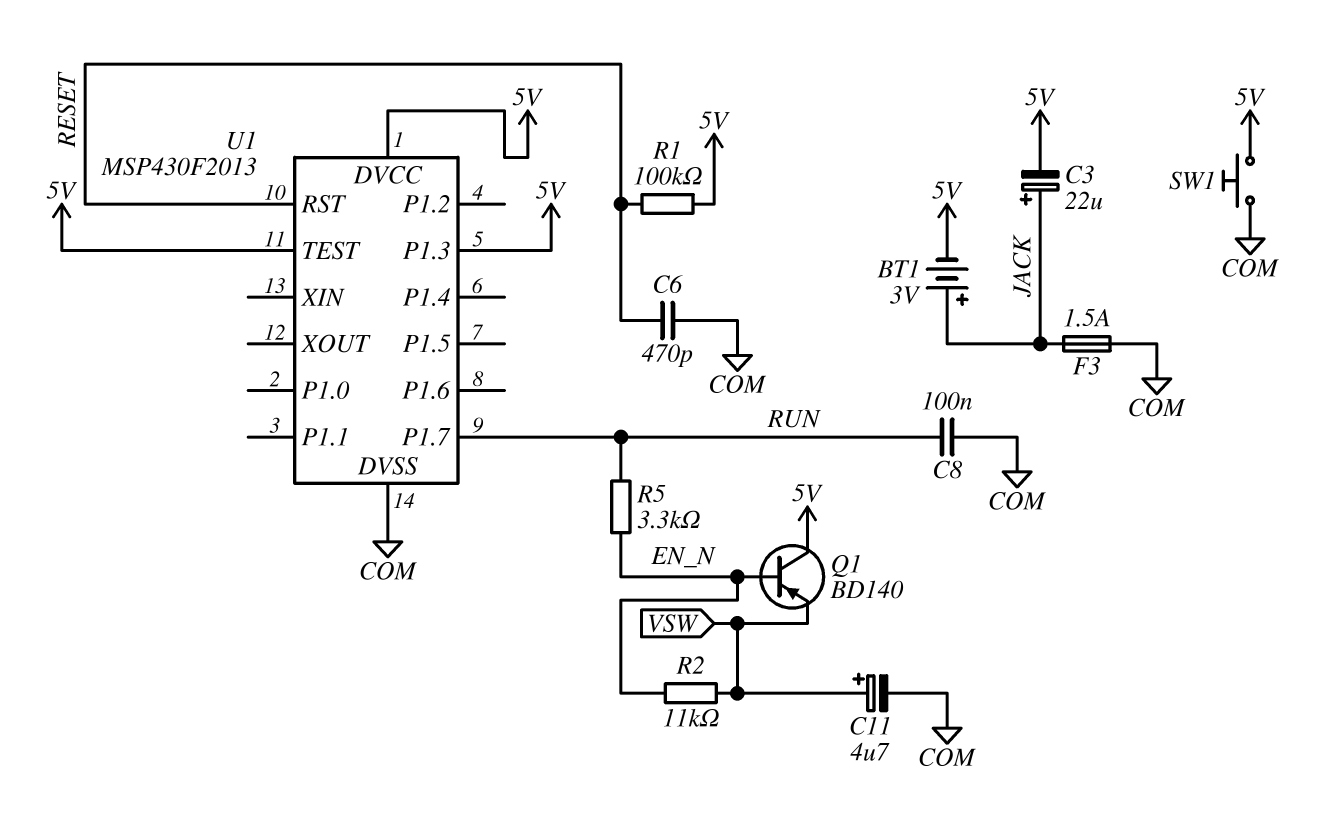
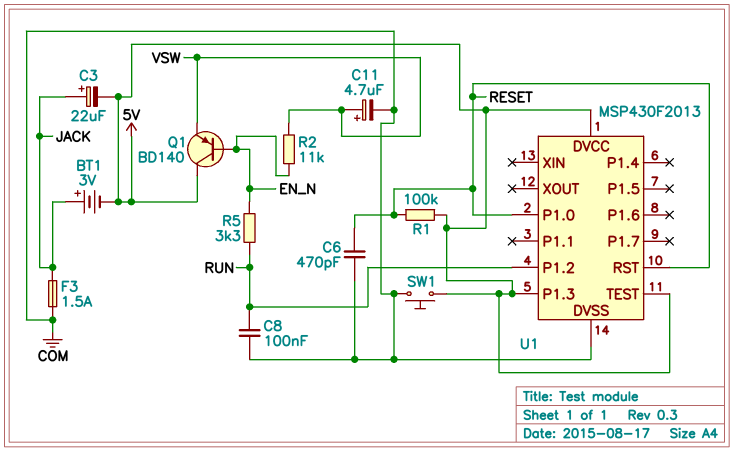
U1 pin P1.0: none -> RESET
U1 pin P1.2: none -> RUN
U1 pin P1.7: RUN -> none

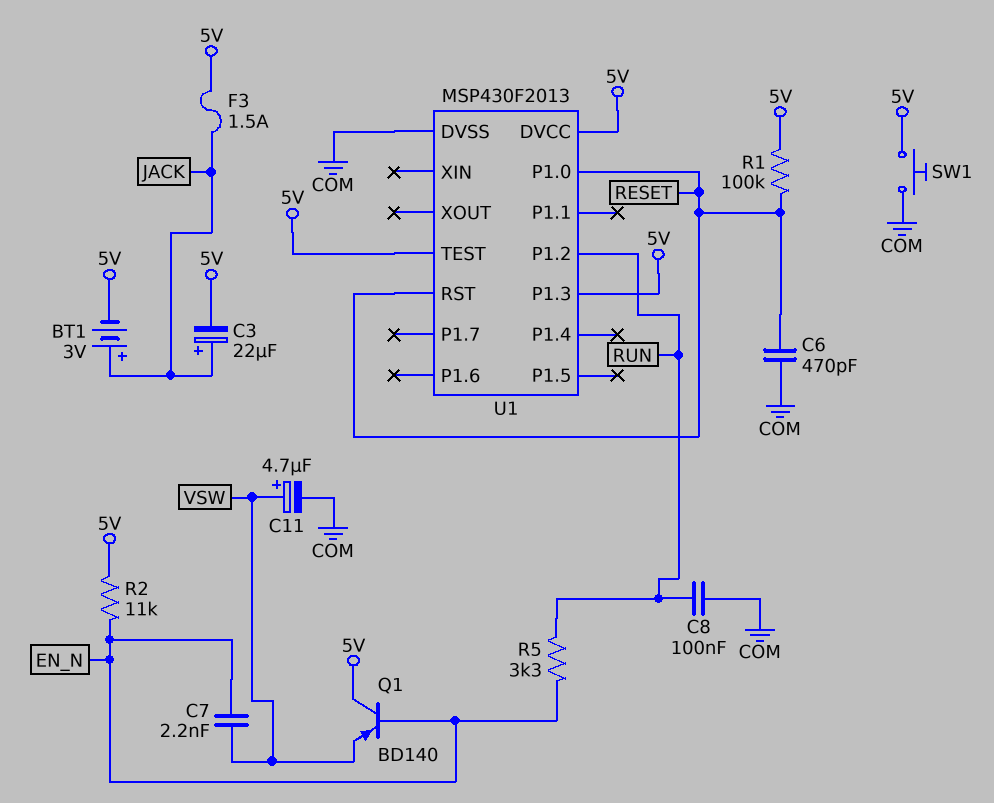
C7: none -> 2.2nF (EN_N, VSW)
F3: 1.5A (COM, JACK) -> 1.5A (5V, JACK)
R2: 11k (EN_N, VSW) -> 11k (5V, EN_N)

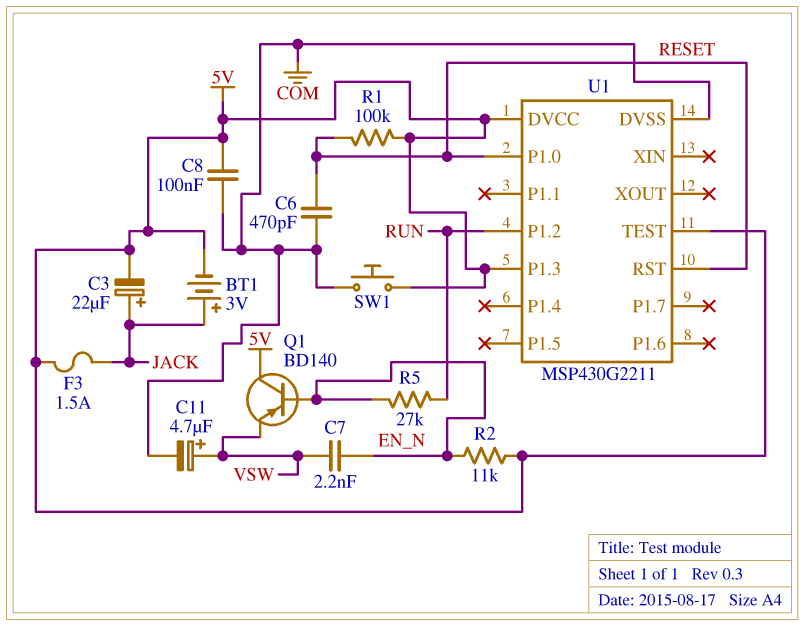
C8: 100nF (COM, RUN) -> 100nF (5V, COM)
R5: 3.3k (EN_N, RUN) -> 27k (EN_N, RUN)
U1: MSP430F2013 -> MSP430G2211

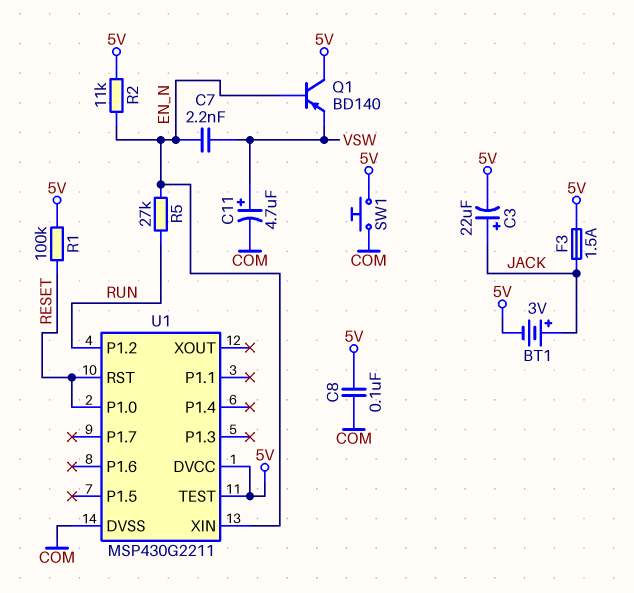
C6: 470pF (COM, RESET) -> none
U1 pin P1.3: 5V -> none
U1 pin XIN: none -> EN_N

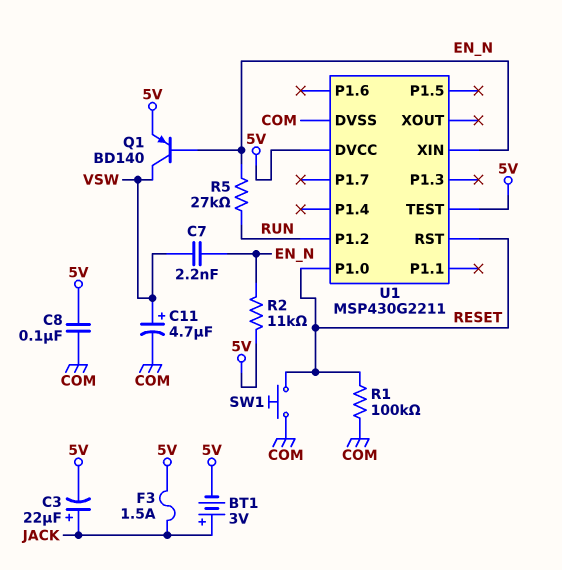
Q1: PNP BD140 (B EN_N, C 5V, E VSW) -> PNP BD140 (B EN_N, C VSW, E 5V)
R1: 100k (5V, RESET) -> 100k (COM, RESET)
SW1: button (5V, COM) -> button (COM, RESET)

